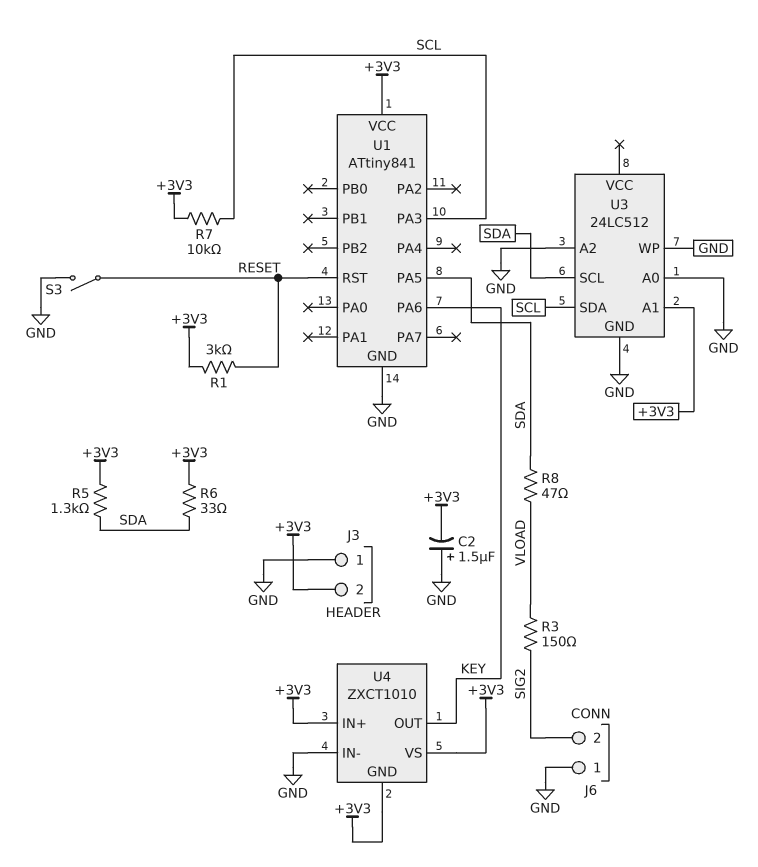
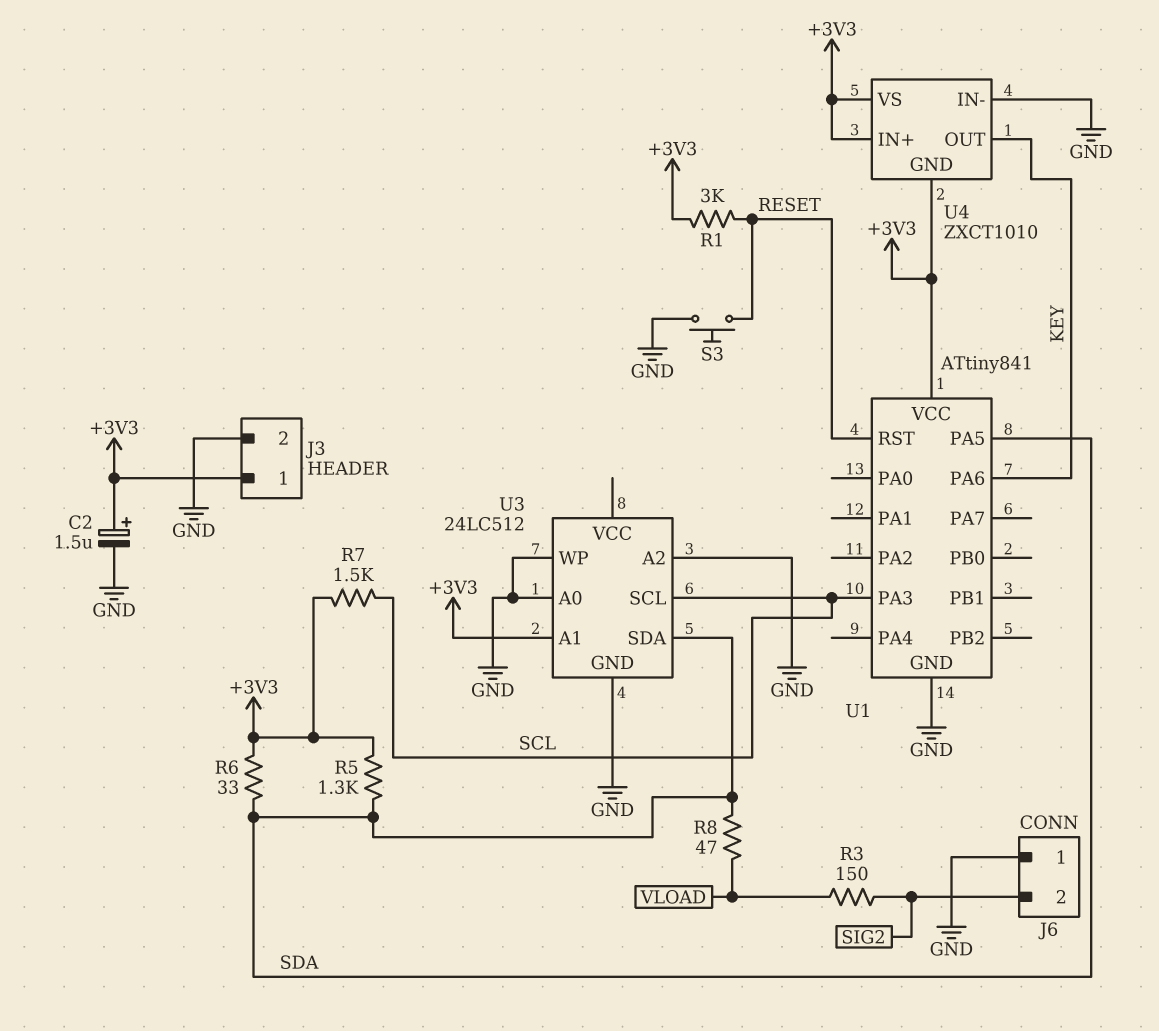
C2: 1.5uF (plus GND, minus +3V3) -> 1.5uF (plus +3V3, minus GND)
J3 pin 1: GND -> +3V3
J3 pin 2: +3V3 -> GND
R7: 10k (+3V3, SCL) -> 1.5k (+3V3, SCL)
S3: switch (GND, RESET) -> button (GND, RESET)
U3 pin SCL: SDA -> SCL
U3 pin SDA: SCL -> SDA

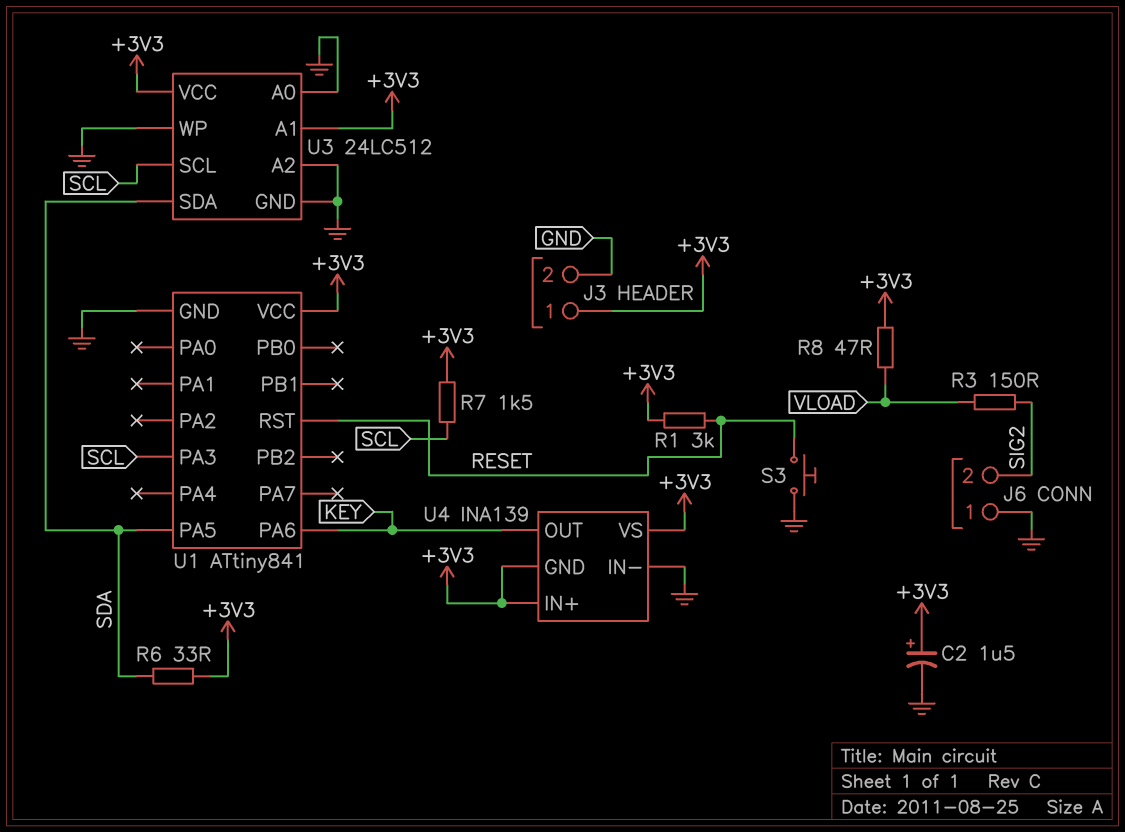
R5: 1.3k (+3V3, SDA) -> none
R8: 47 (SDA, VLOAD) -> 47 (+3V3, VLOAD)
U3 pin VCC: none -> +3V3
U4: ZXCT1010 -> INA139

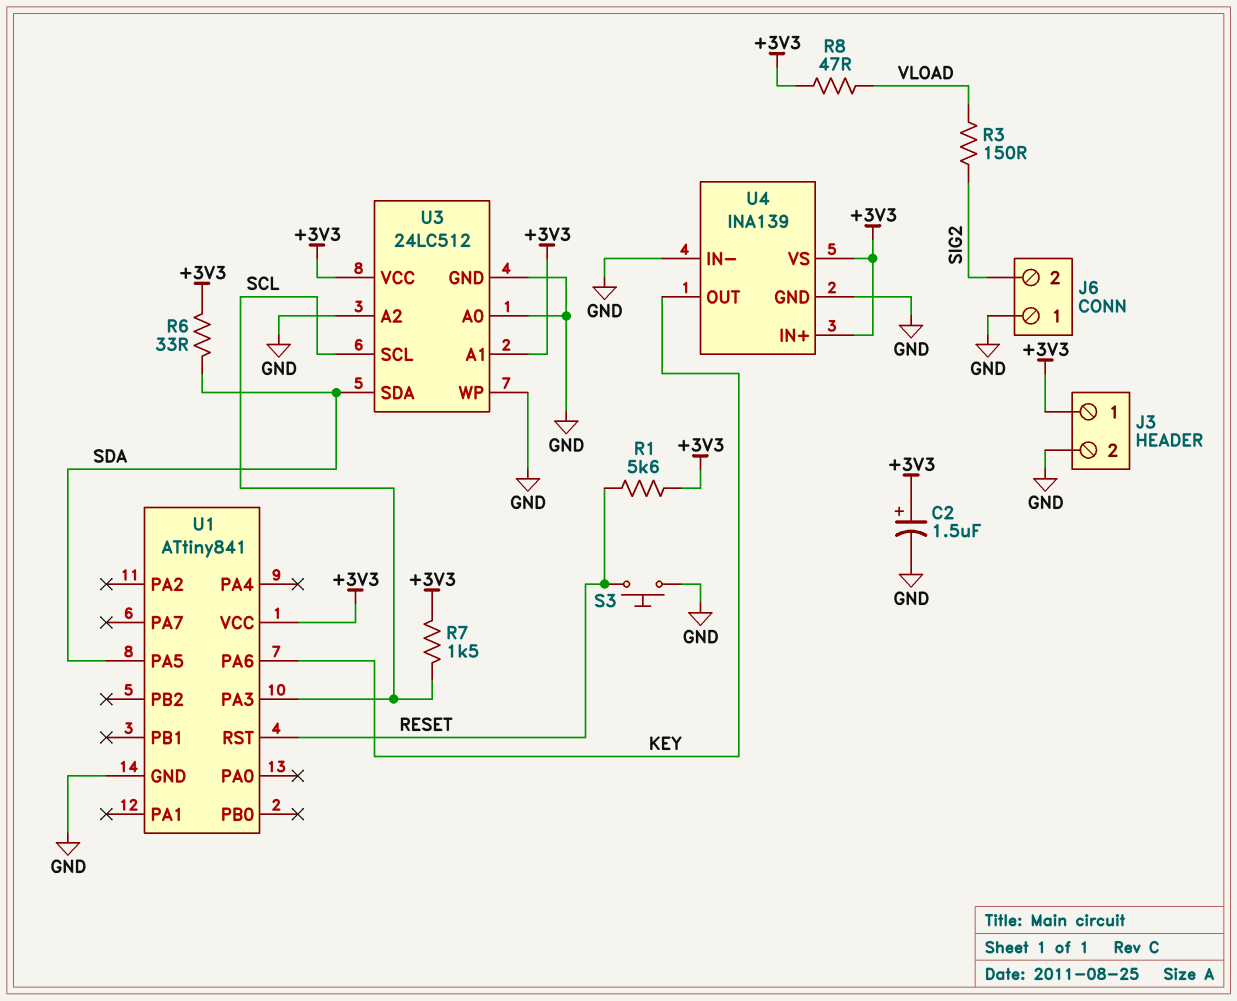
R1: 3k (+3V3, RESET) -> 5.6k (+3V3, RESET)
U4 pin GND: +3V3 -> GND

